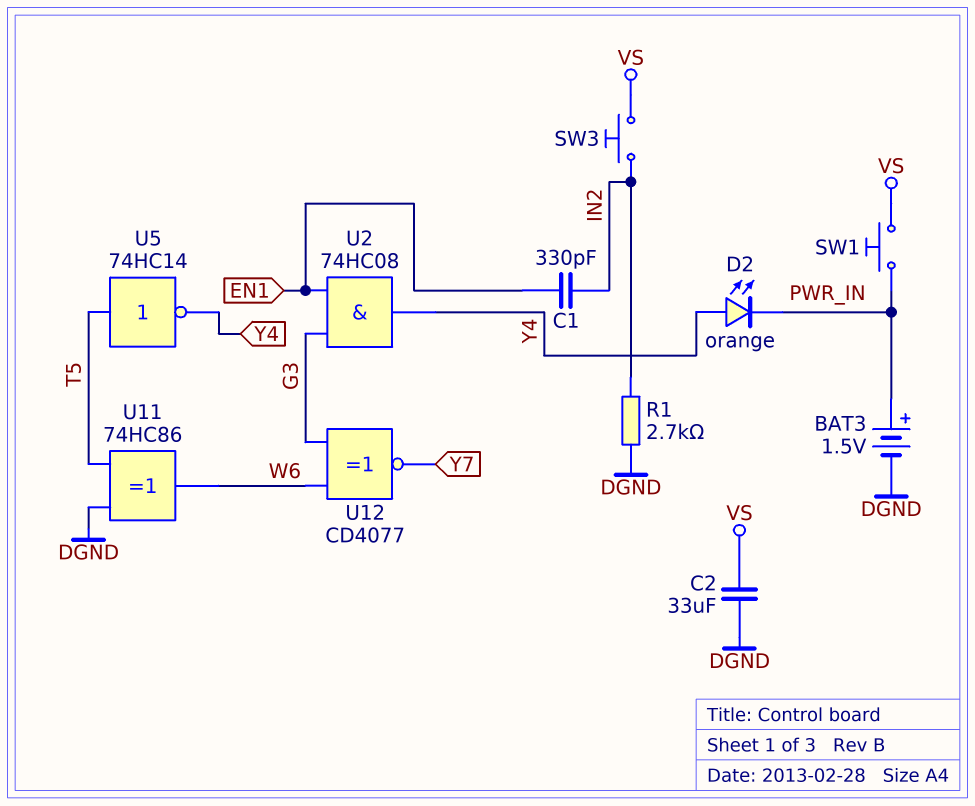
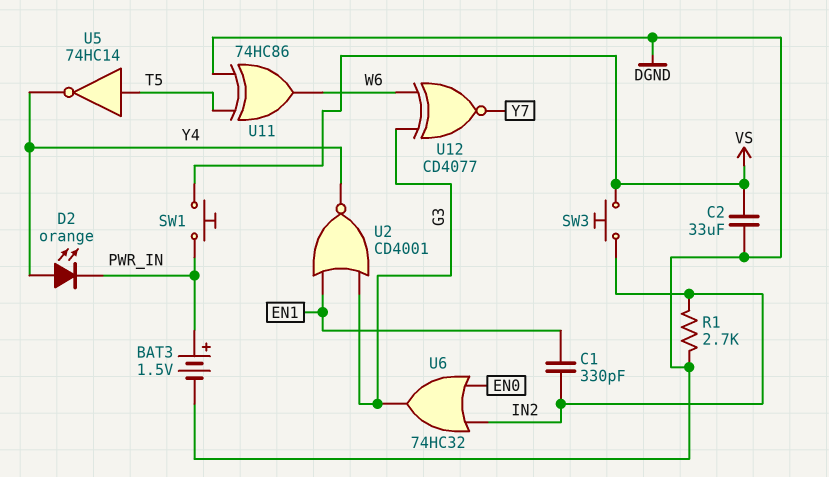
U2: AND 74HC08 (in EN1, in G3, out Y4) -> NOR CD4001 (in EN1, in G3, out Y4)
U6: none -> OR 74HC32 (in EN0, in IN2, out G3)

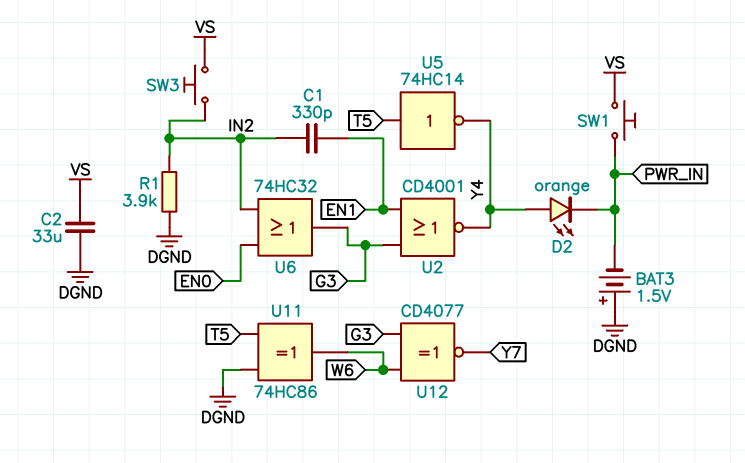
BAT3: 1.5V (plus PWR_IN, minus DGND) -> 1.5V (plus DGND, minus PWR_IN)
R1: 2.7k (DGND, IN2) -> 3.9k (DGND, IN2)

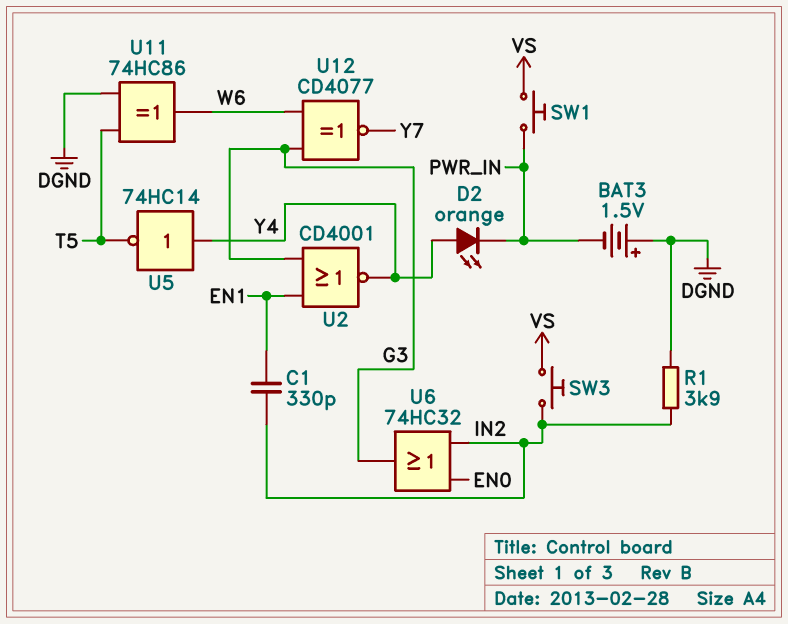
C2: 33uF (DGND, VS) -> none
U5: NOT 74HC14 (in T5, out Y4) -> NOT 74HC14 (in Y4, out T5)

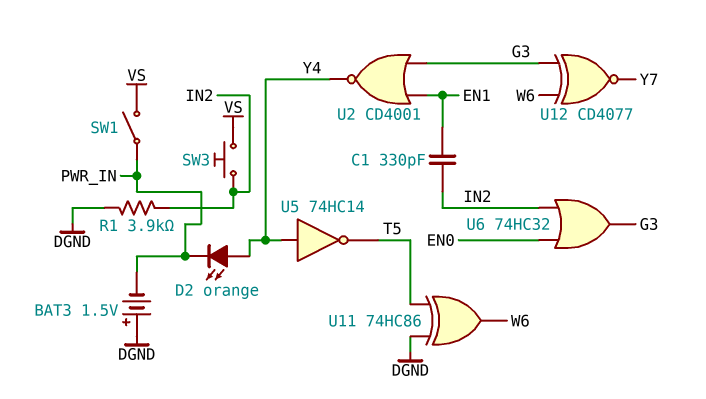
SW1: button (PWR_IN, VS) -> switch (PWR_IN, VS)

